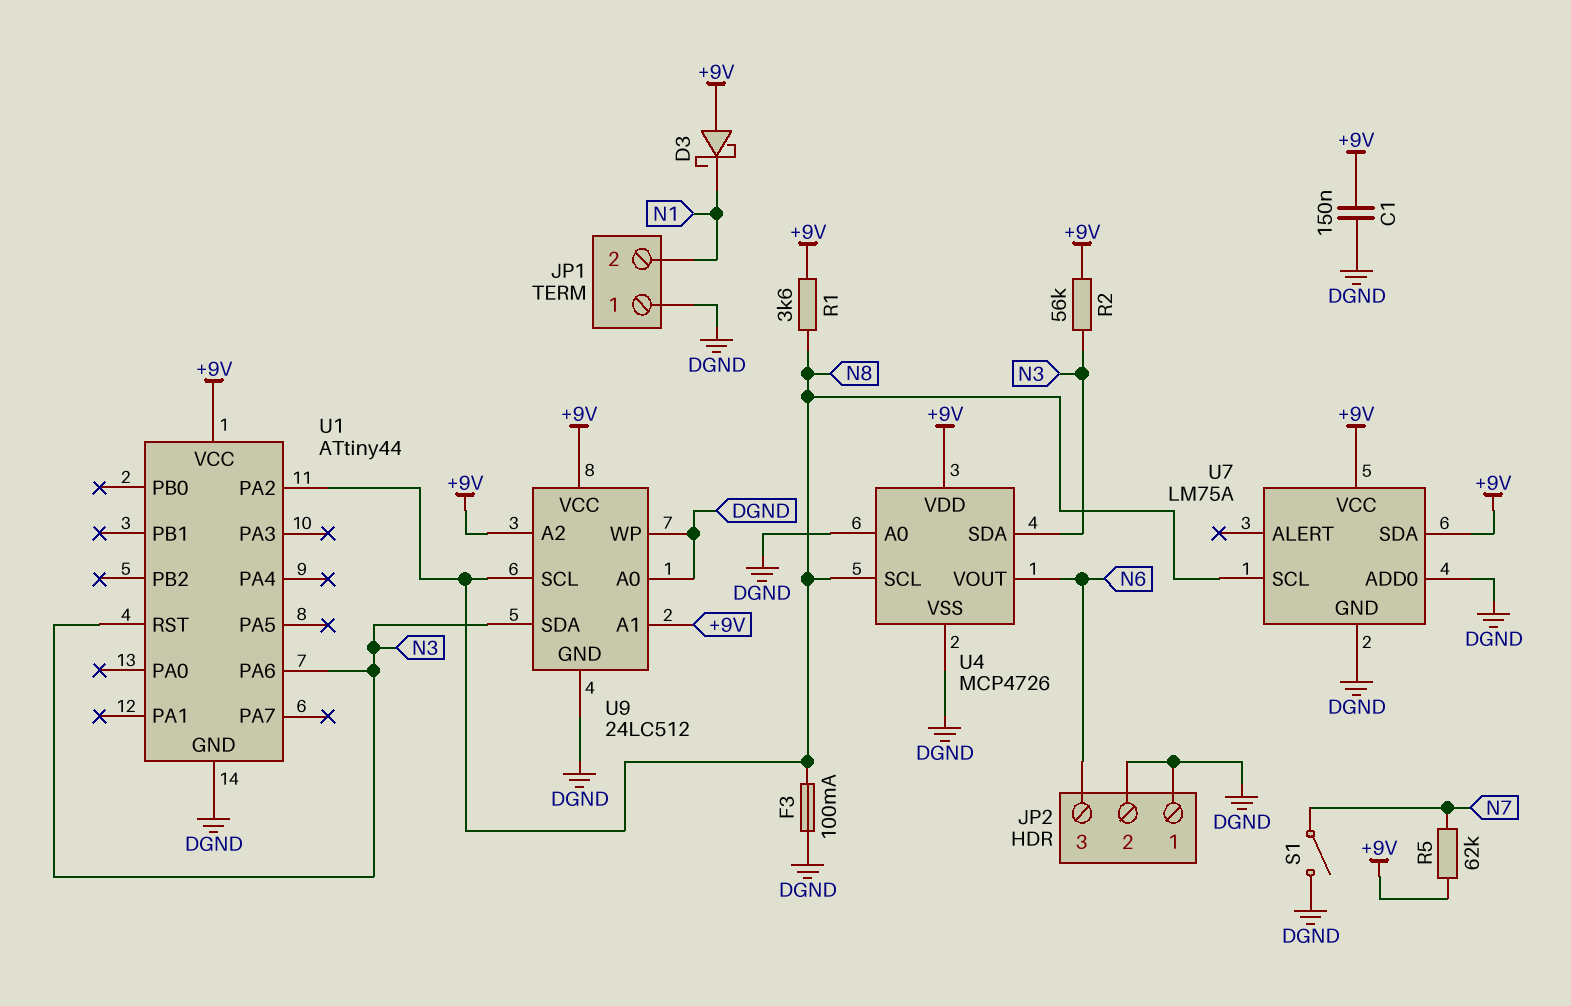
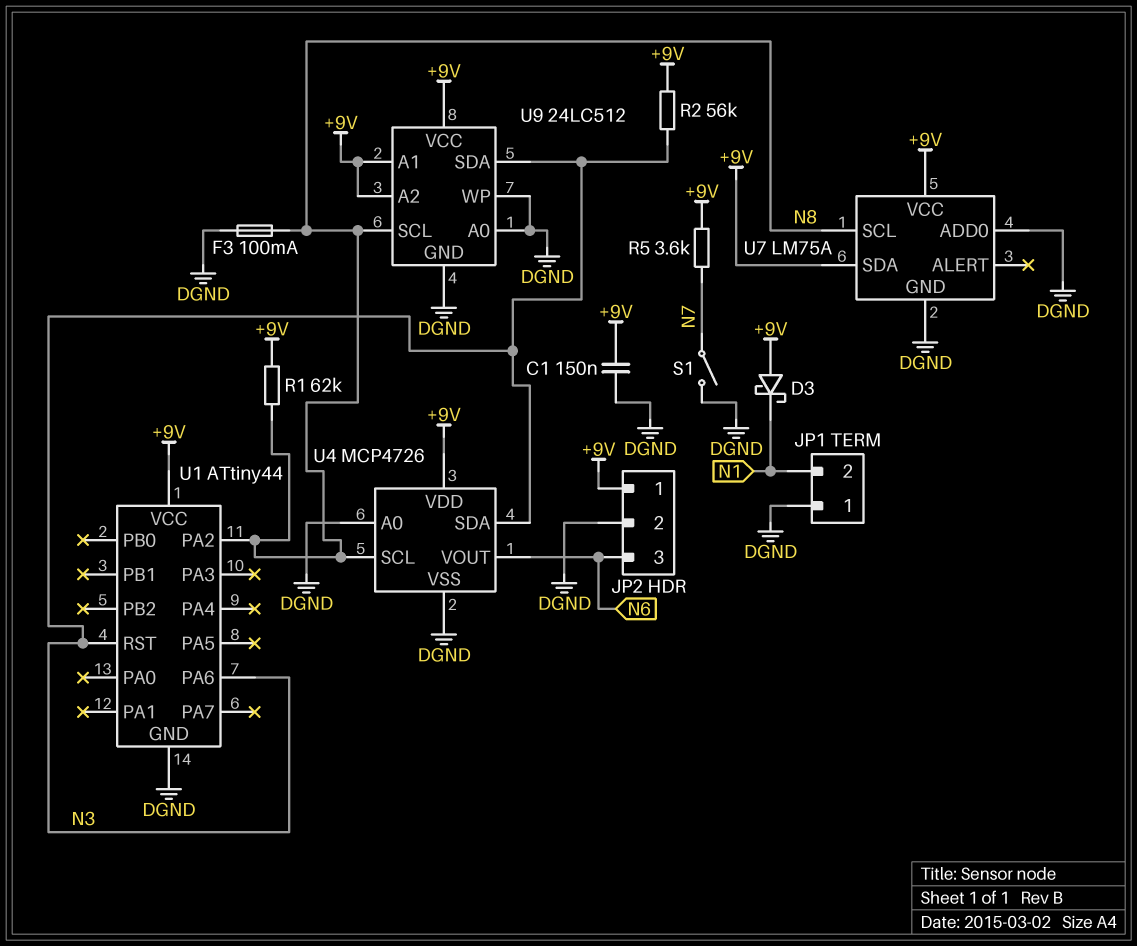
JP2 pin 1: DGND -> +9V
R1: 3.6k (+9V, N8) -> 62k (+9V, N8)
R5: 62k (+9V, N7) -> 3.6k (+9V, N7)

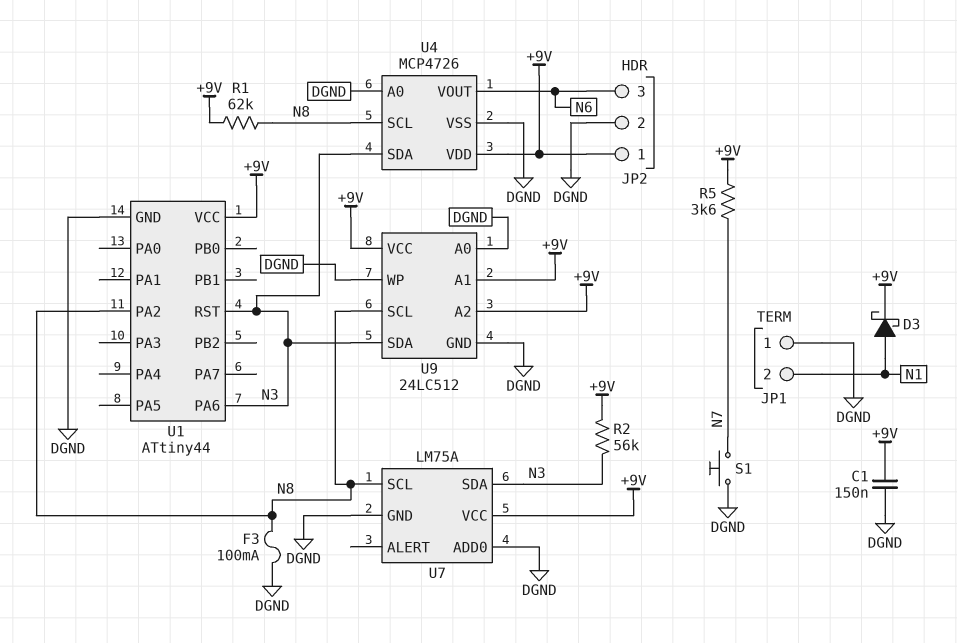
D3: schottky (A +9V, K N1) -> schottky (A N1, K +9V)
S1: switch (DGND, N7) -> button (DGND, N7)
U7 pin SDA: +9V -> N3

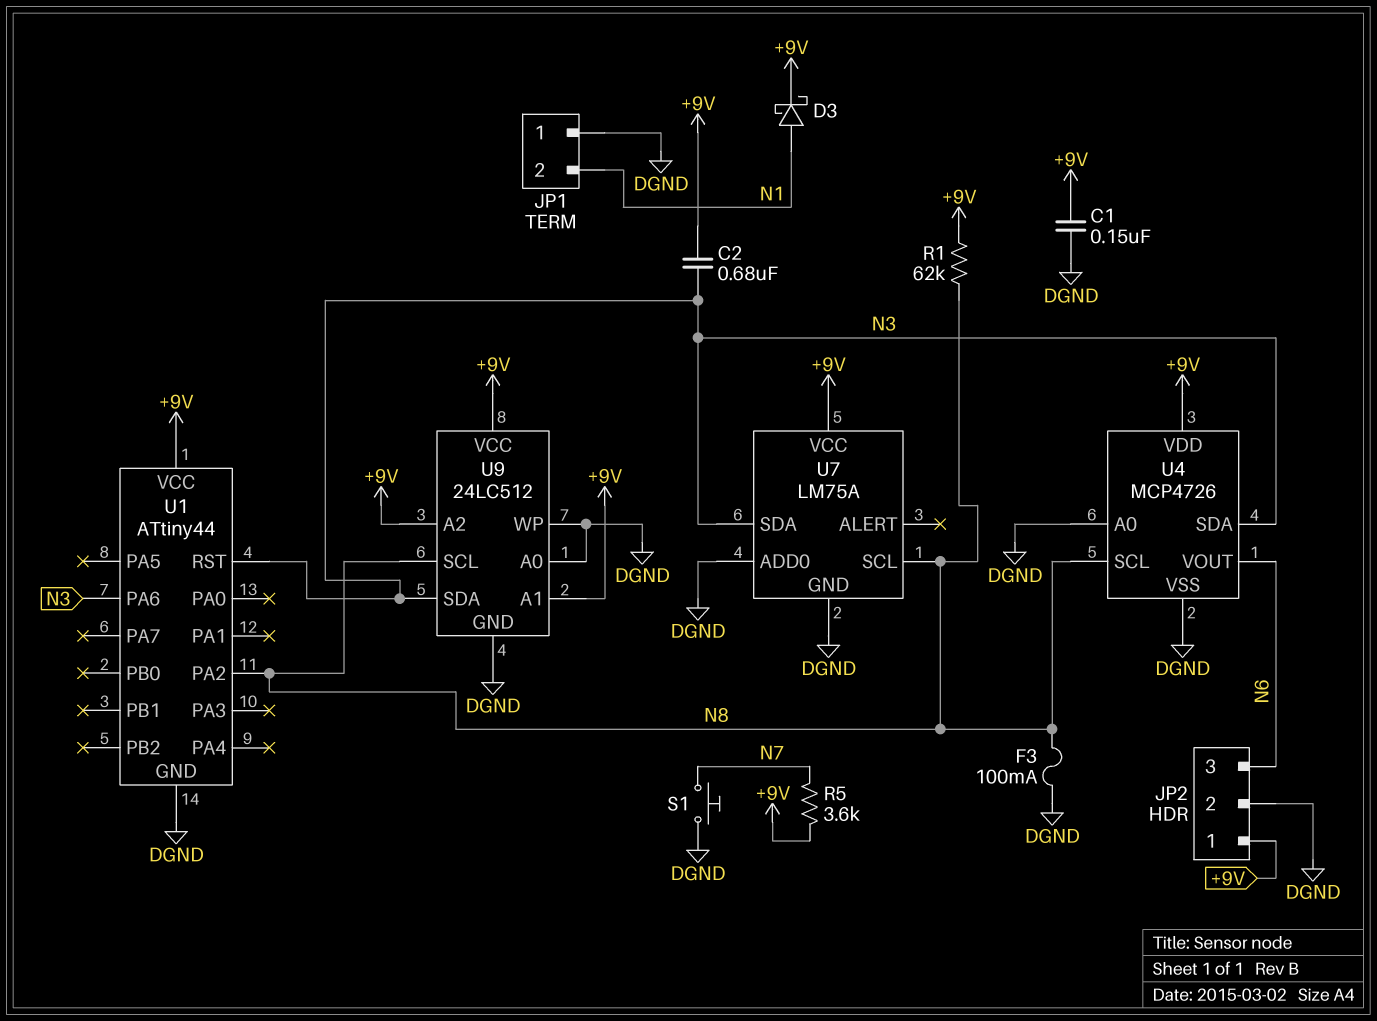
C2: none -> 680nF (+9V, N3)
R2: 56k (+9V, N3) -> none

